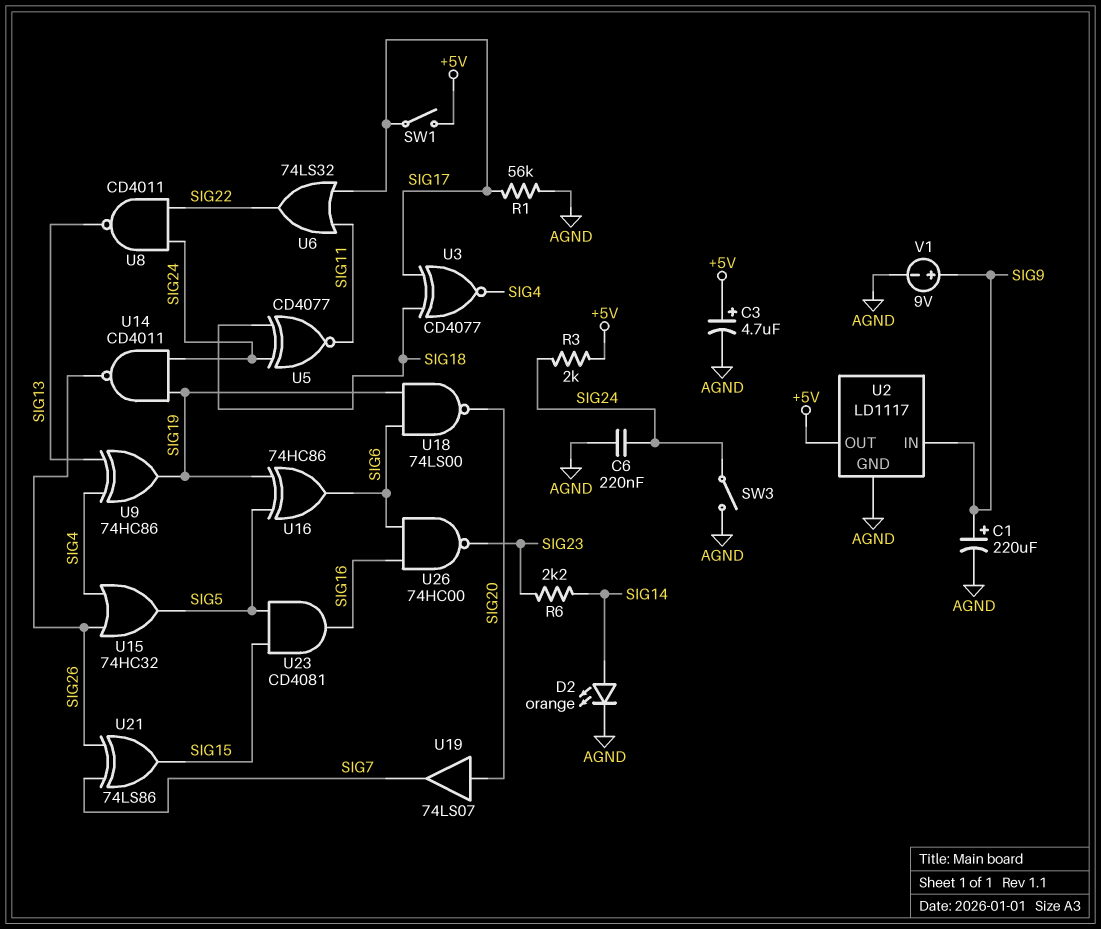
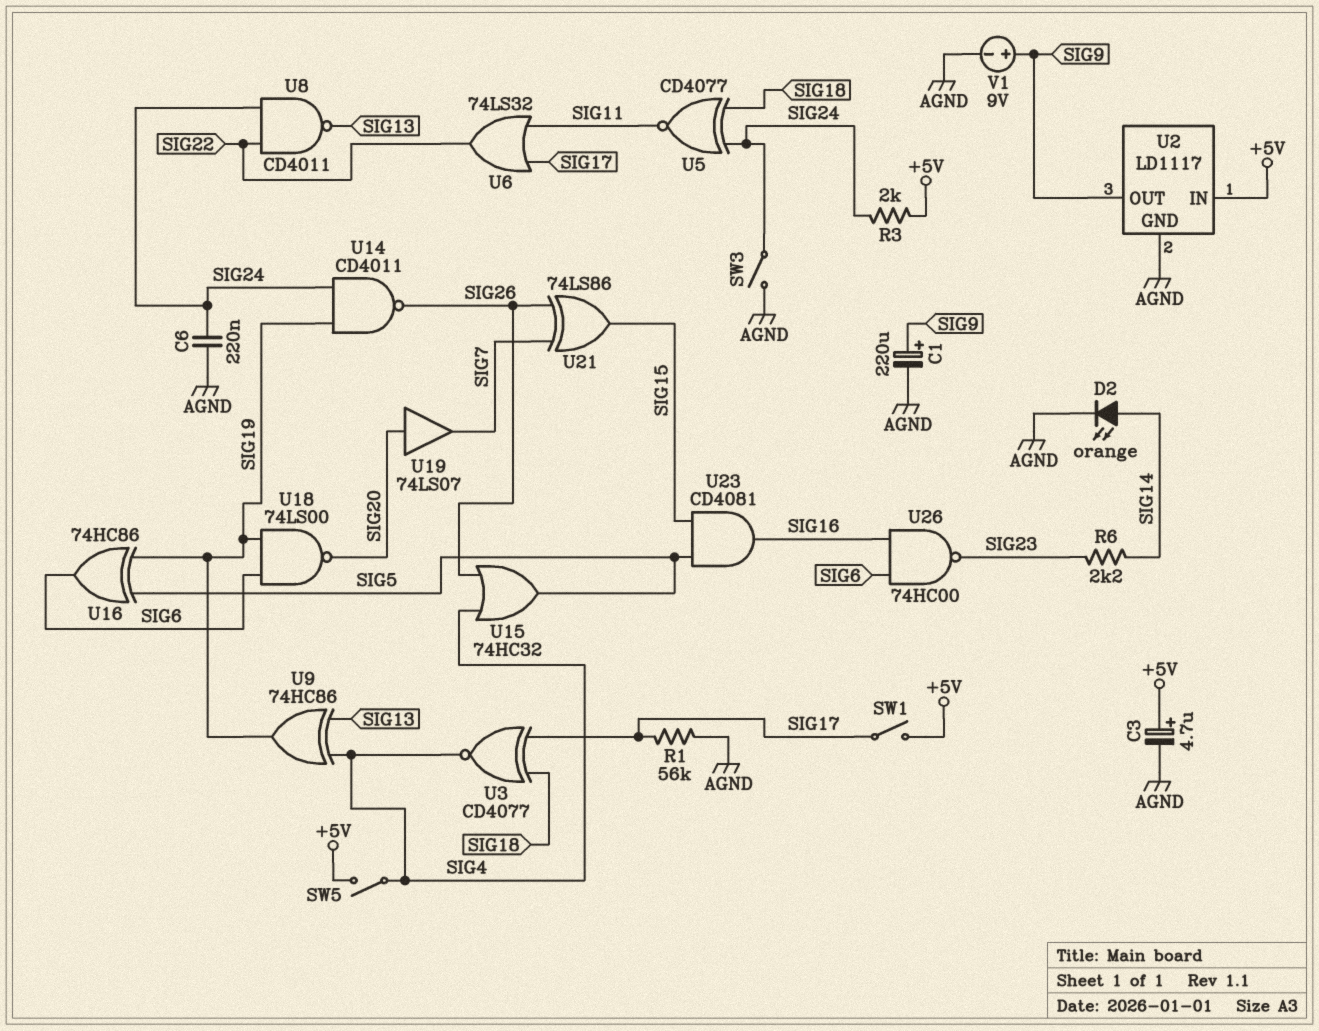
SW5: none -> switch (+5V, SIG4)
U2 pin IN: SIG9 -> +5V
U2 pin OUT: +5V -> SIG9

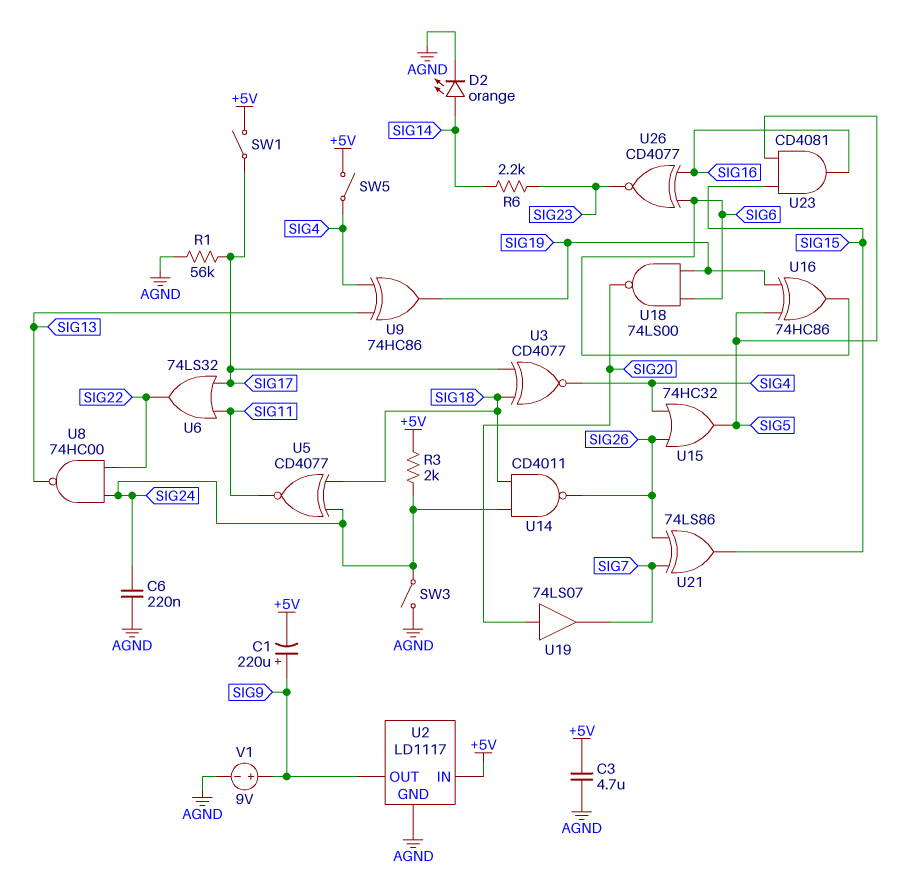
C1: 220uF (plus SIG9, minus AGND) -> 220uF (plus SIG9, minus +5V)
C3: 4.7uF (plus +5V, minus AGND) -> 4.7uF (+5V, AGND)
U8: NAND CD4011 (in SIG22, in SIG24, out SIG13) -> NAND 74HC00 (in SIG22, in SIG24, out SIG13)
U14: NAND CD4011 (in SIG19, in SIG24, out SIG26) -> NAND CD4011 (in SIG18, in SIG24, out SIG26)
U26: NAND 74HC00 (in SIG6, in SIG16, out SIG23) -> XNOR CD4077 (in SIG6, in SIG16, out SIG23)

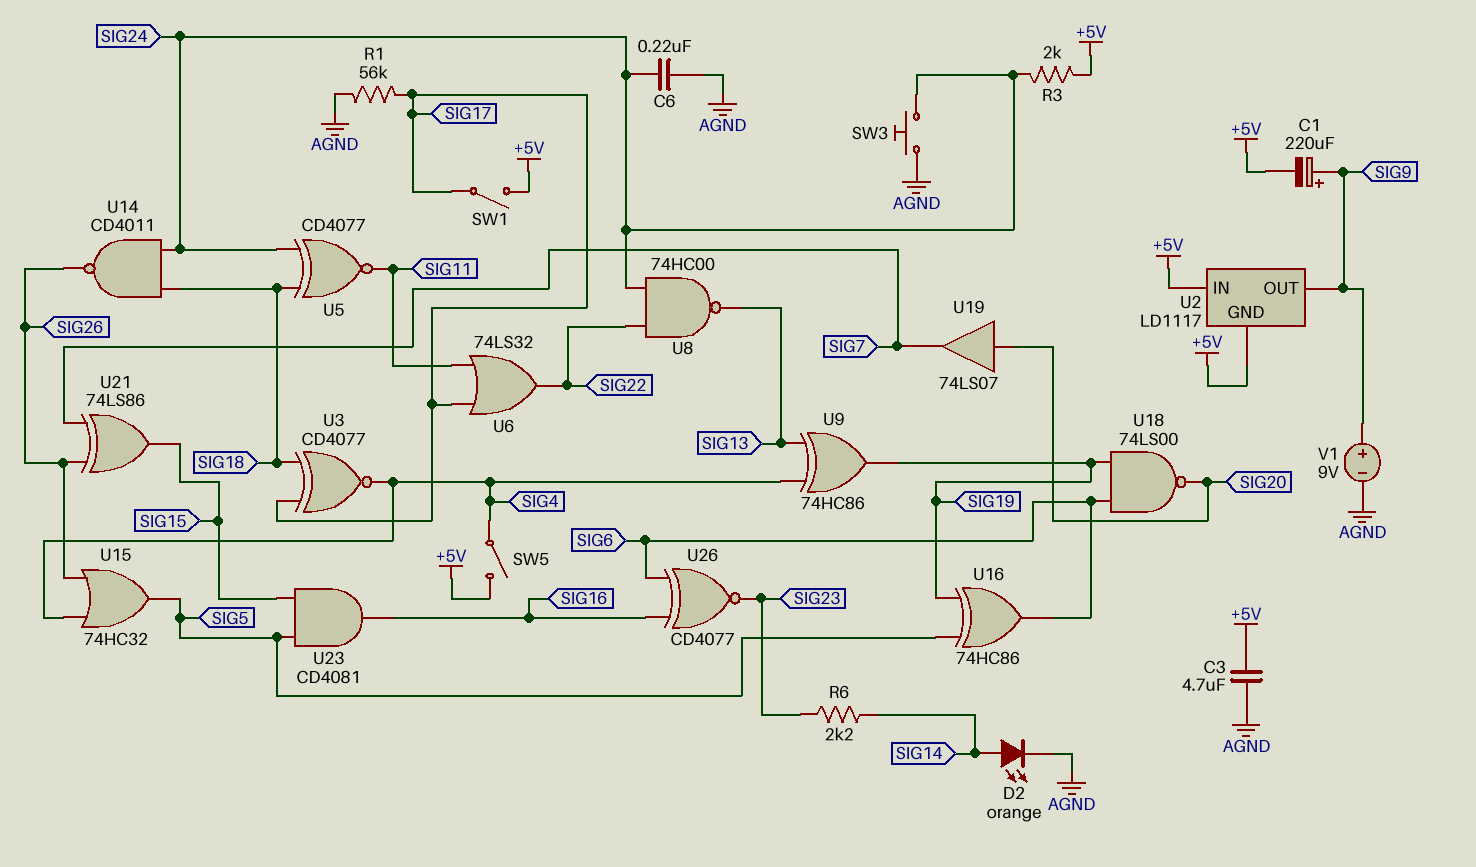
SW3: switch (AGND, SIG24) -> button (AGND, SIG24)
U2 pin GND: AGND -> +5V

